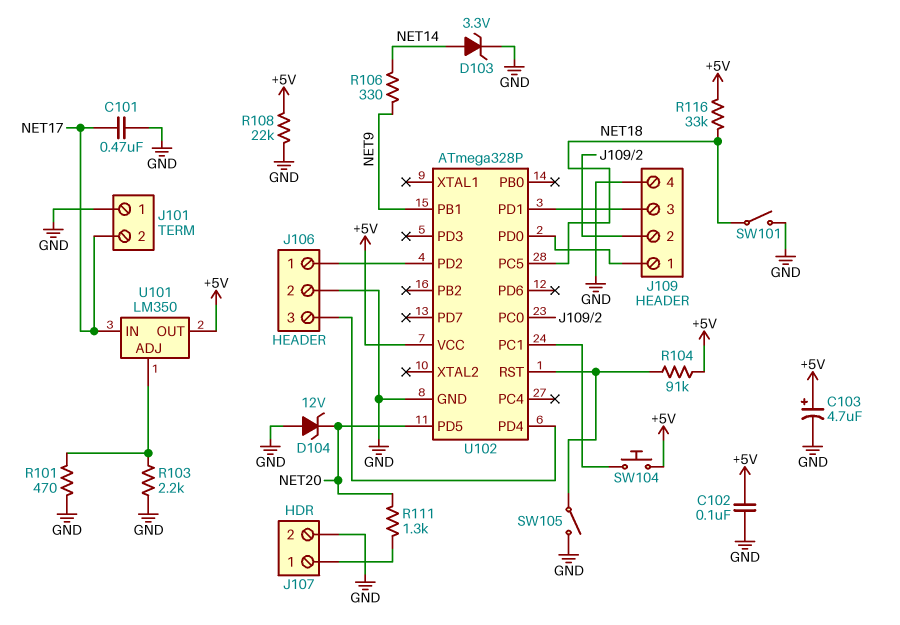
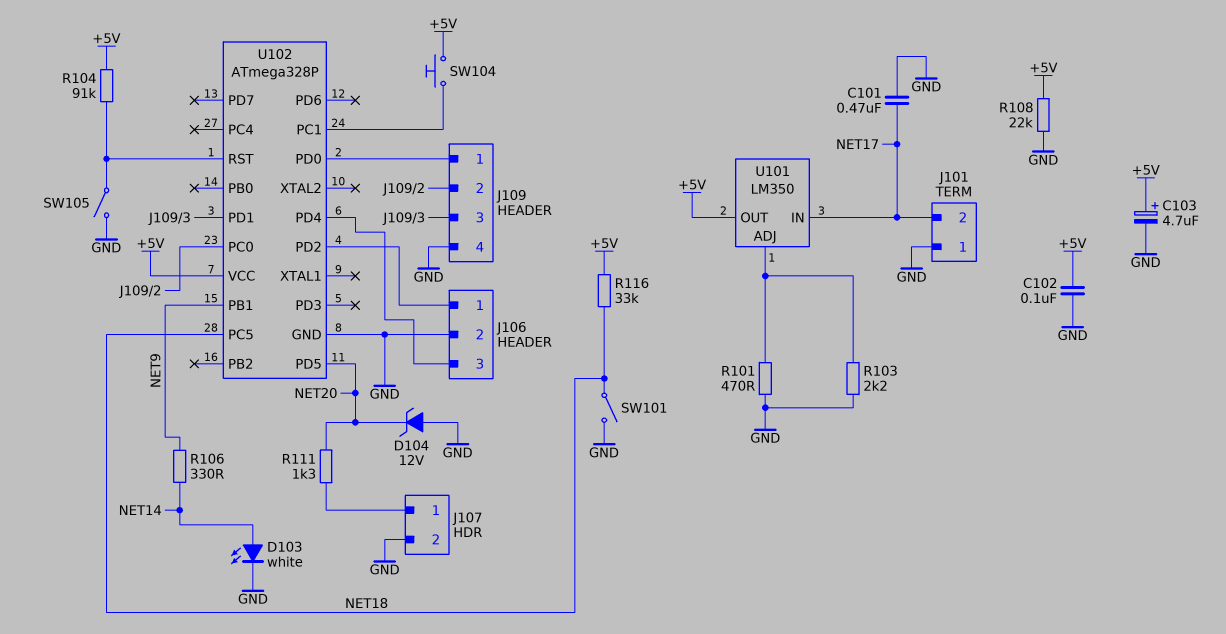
D103: zener 3.3V (A NET14, K GND) -> LED white (A NET14, K GND)

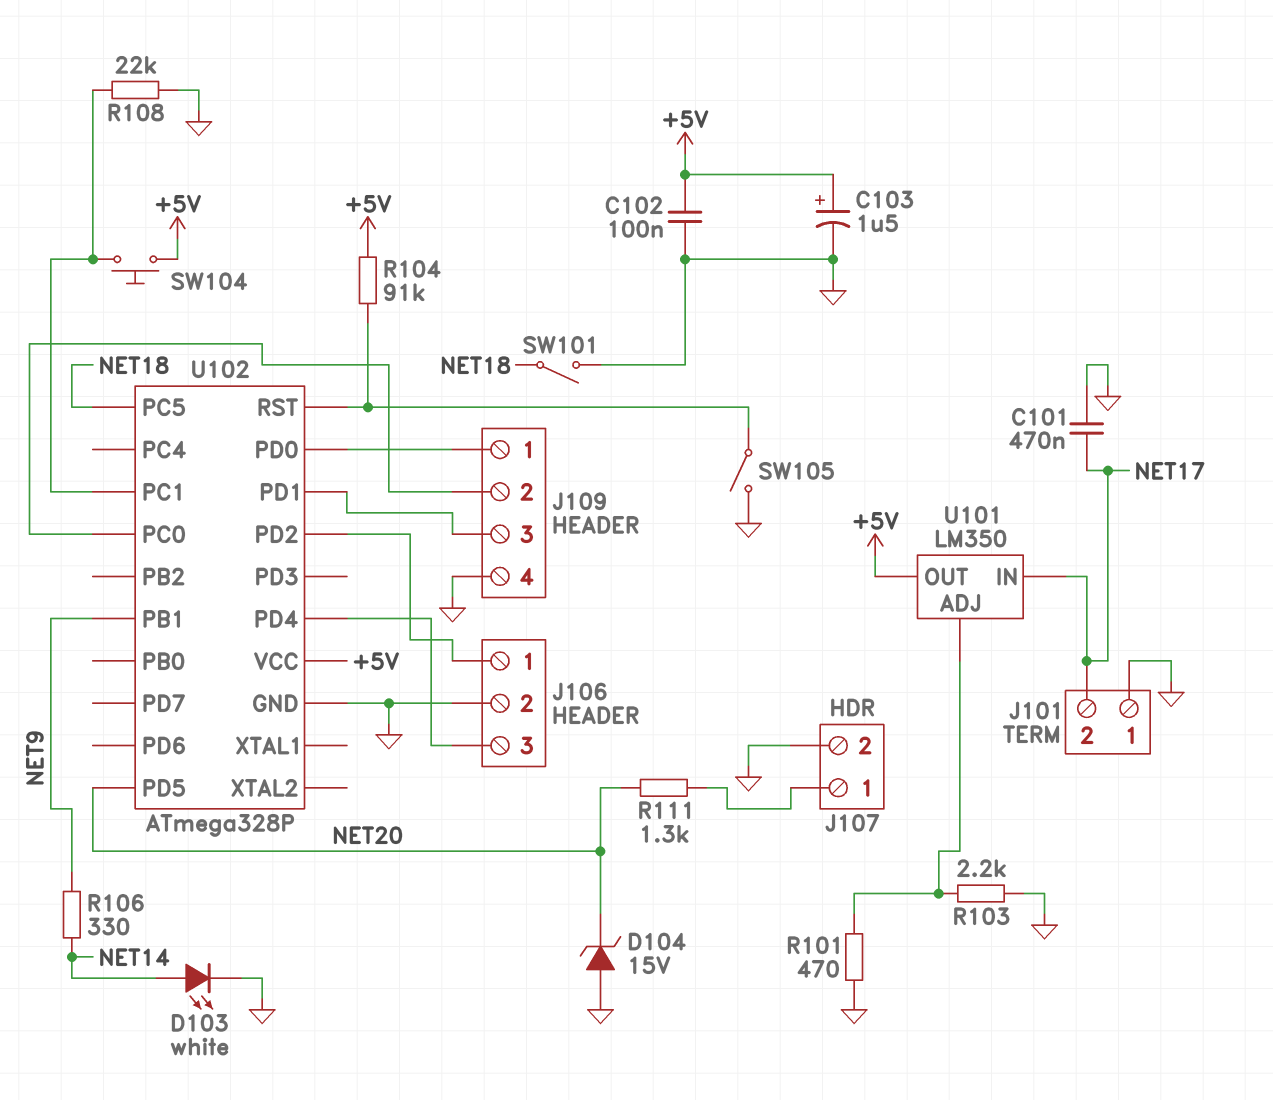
C103: 4.7uF (plus +5V, minus GND) -> 1.5uF (plus +5V, minus GND)
D104: zener 12V (A GND, K NET20) -> zener 15V (A GND, K NET20)
R108: 22k (+5V, GND) -> 22k (GND, U102/PC1)
R116: 33k (+5V, NET18) -> none

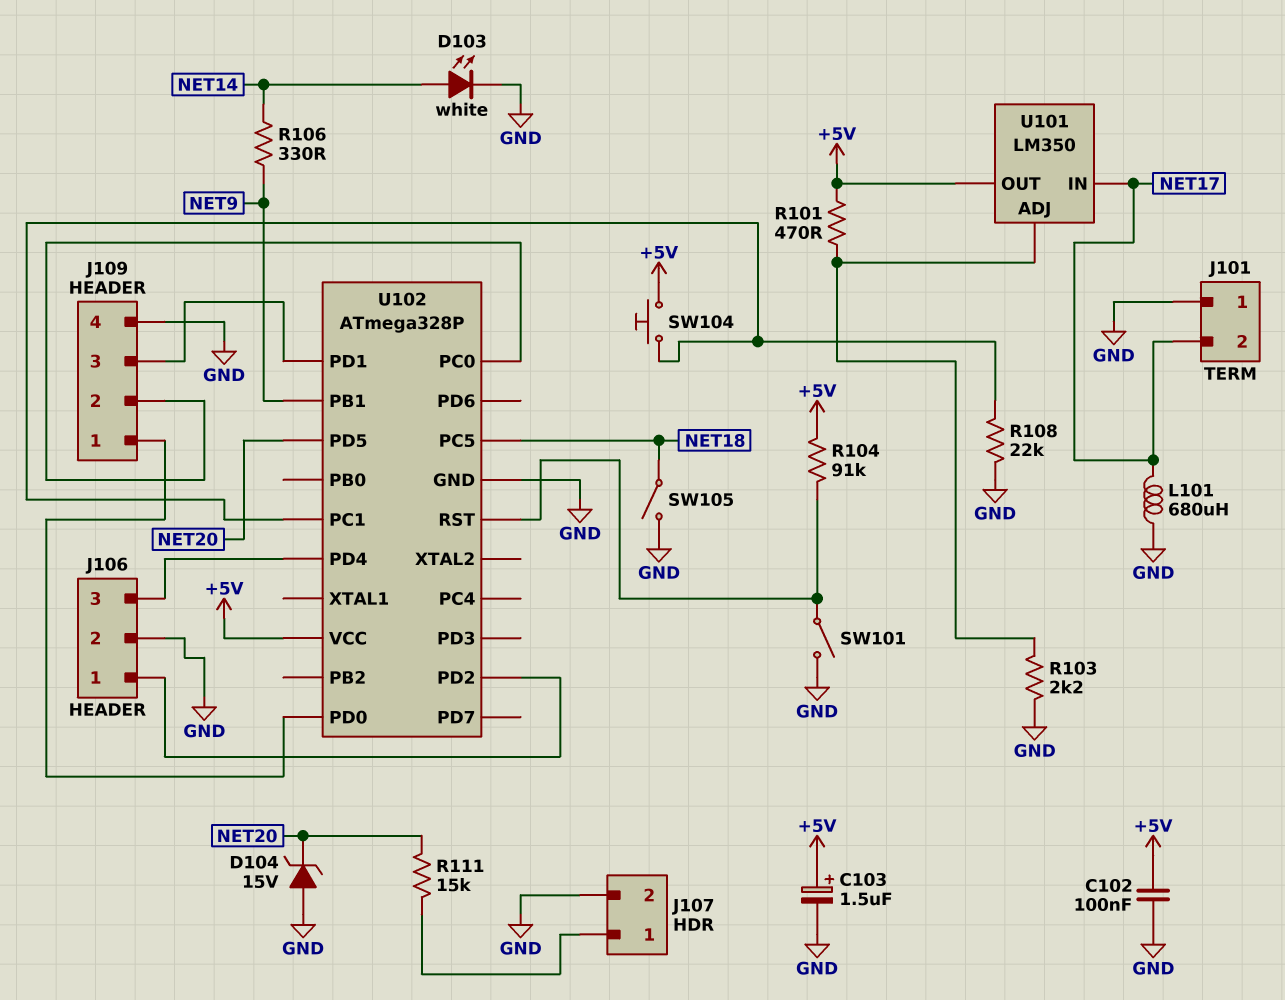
C101: 470nF (GND, NET17) -> none
L101: none -> 680uH (GND, NET17)
R101: 470 (GND, U101/ADJ) -> 470 (+5V, U101/ADJ)
R111: 1.3k (J107/1, NET20) -> 15k (J107/1, NET20)
SW101: switch (GND, NET18) -> switch (GND, U102/RST)
SW105: switch (GND, U102/RST) -> switch (GND, NET18)

